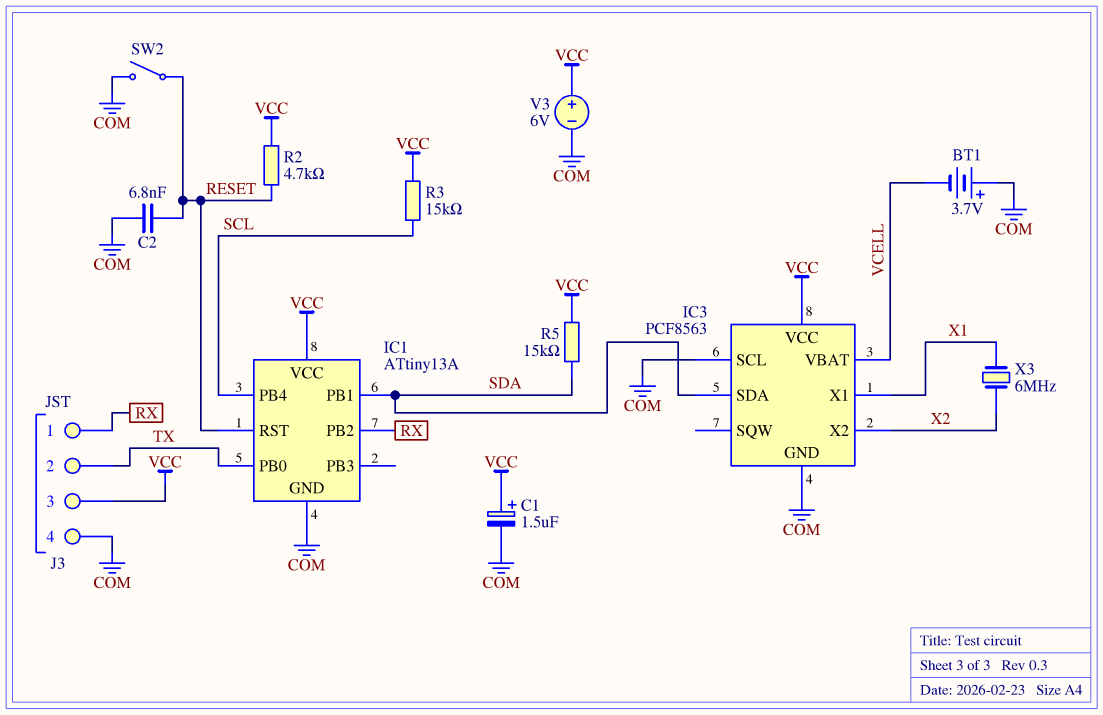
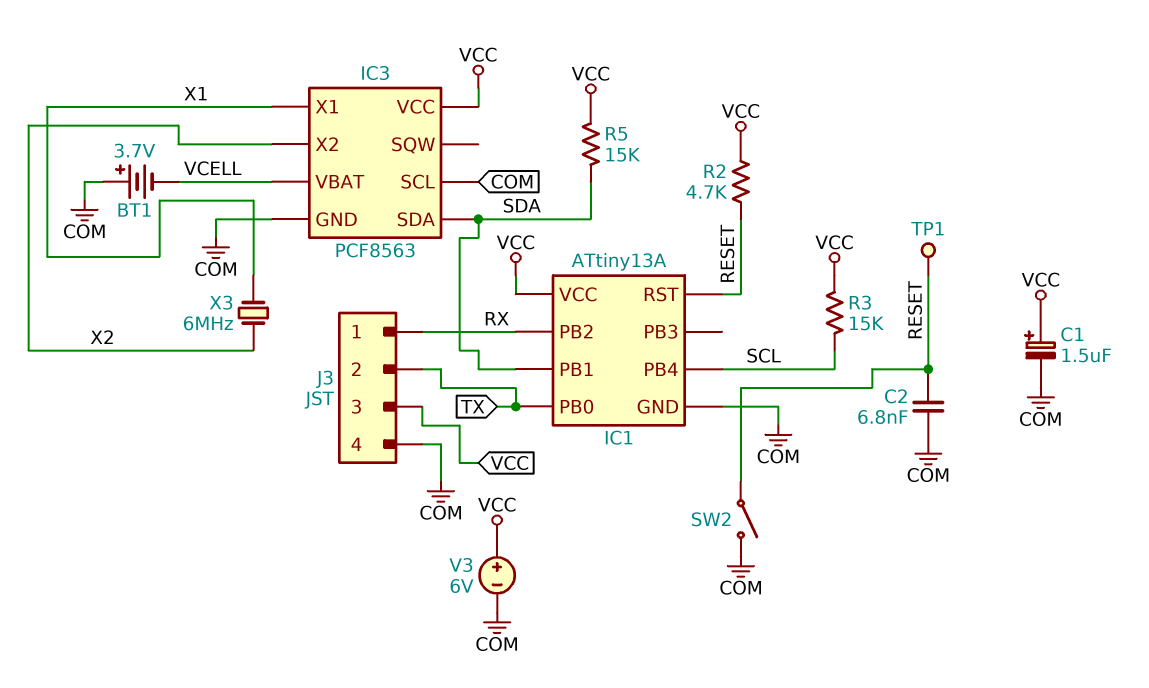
TP1: none -> test point (RESET)

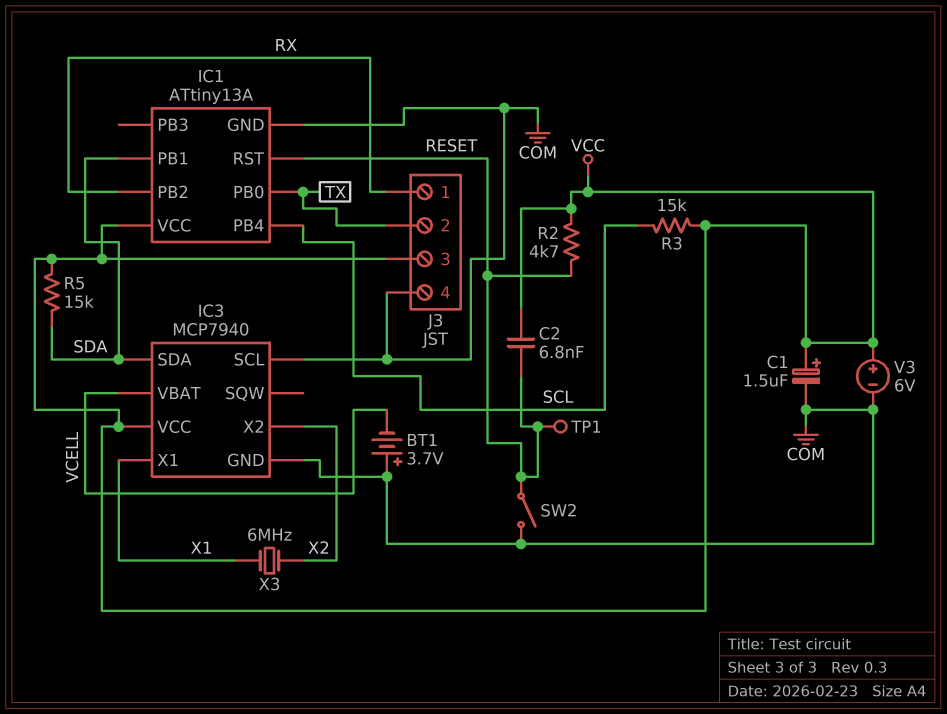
C2: 6.8nF (COM, RESET) -> 6.8nF (RESET, VCC)
IC3: PCF8563 -> MCP7940

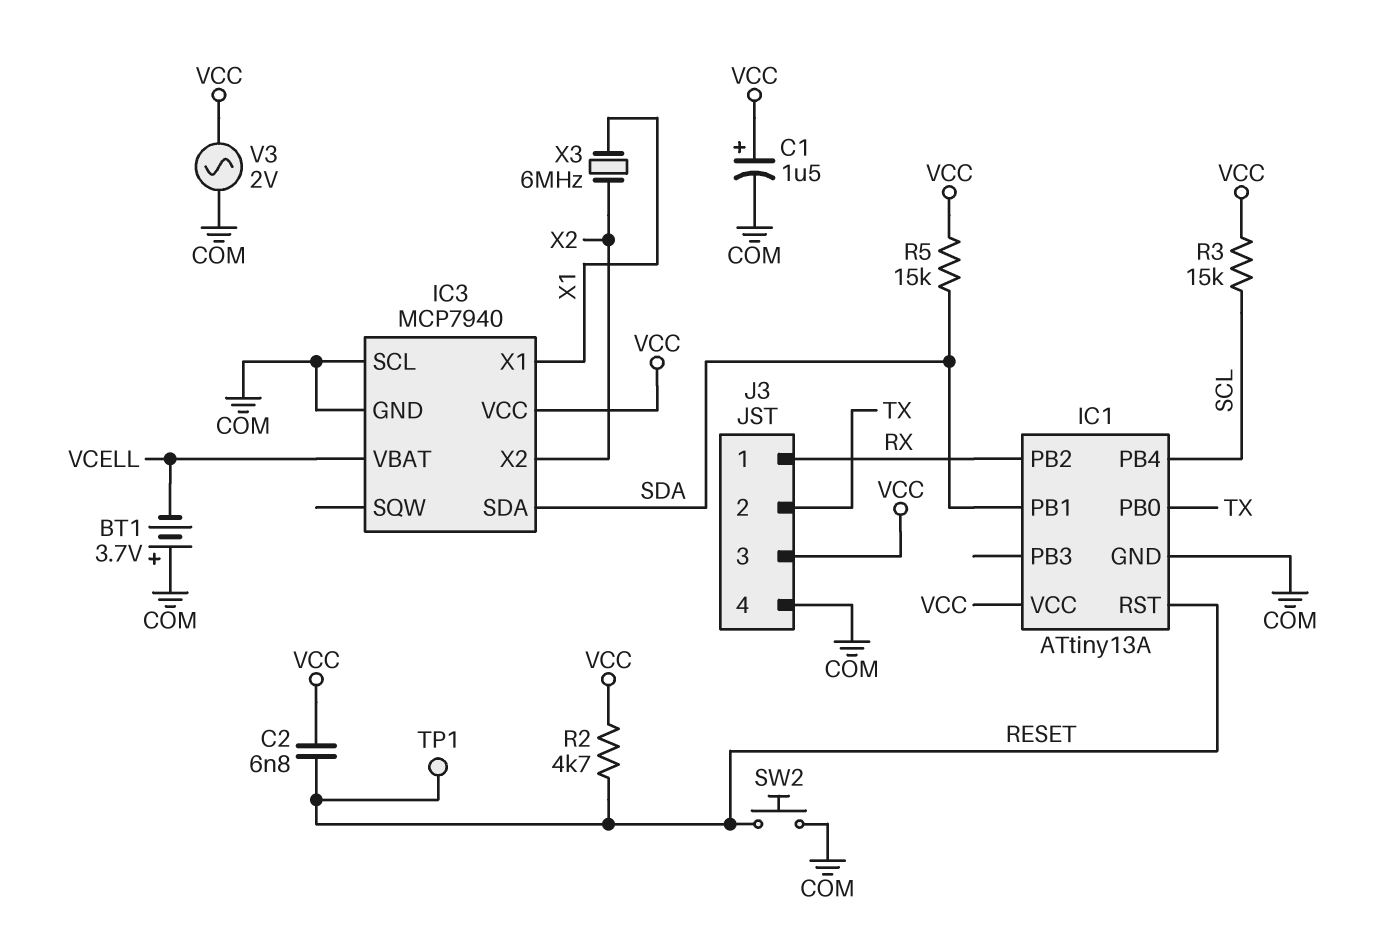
SW2: switch (COM, RESET) -> button (COM, RESET)
V3: 6V (plus VCC, minus COM) -> AC 2V (COM, VCC)

